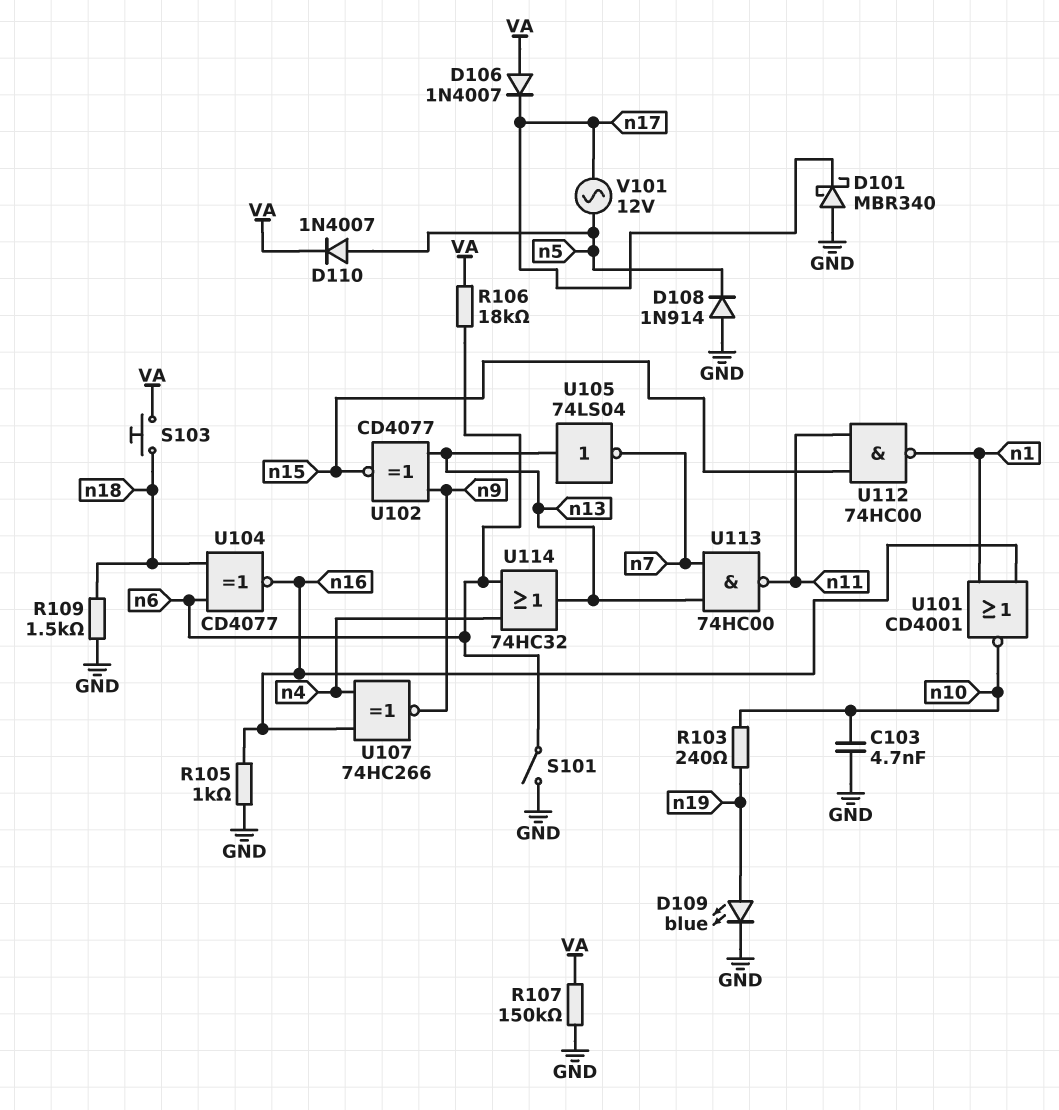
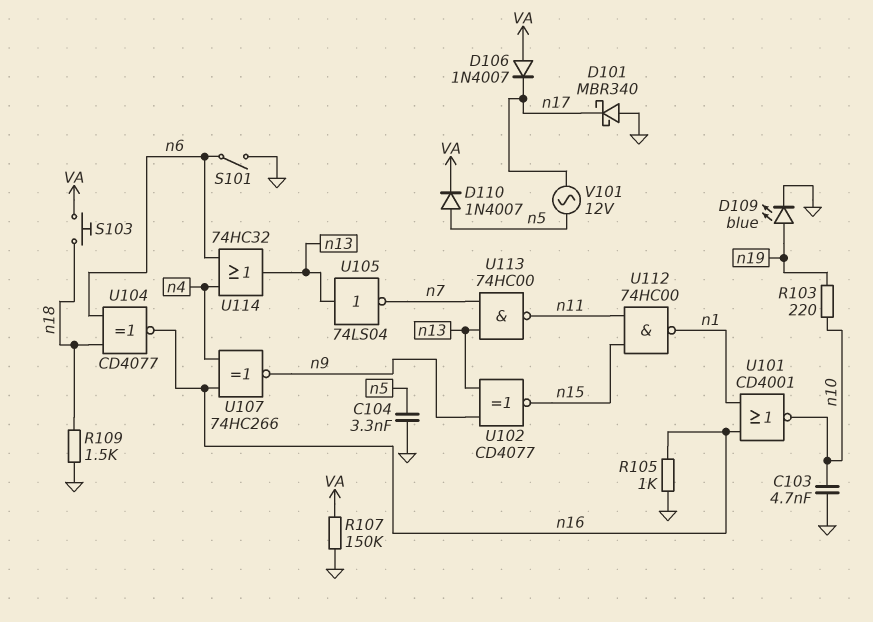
C104: none -> 3.3nF (GND, n5)
D108: diode 1N914 (A GND, K n5) -> none
R103: 240 (n10, n19) -> 220 (n10, n19)
R106: 18k (VA, n6) -> none

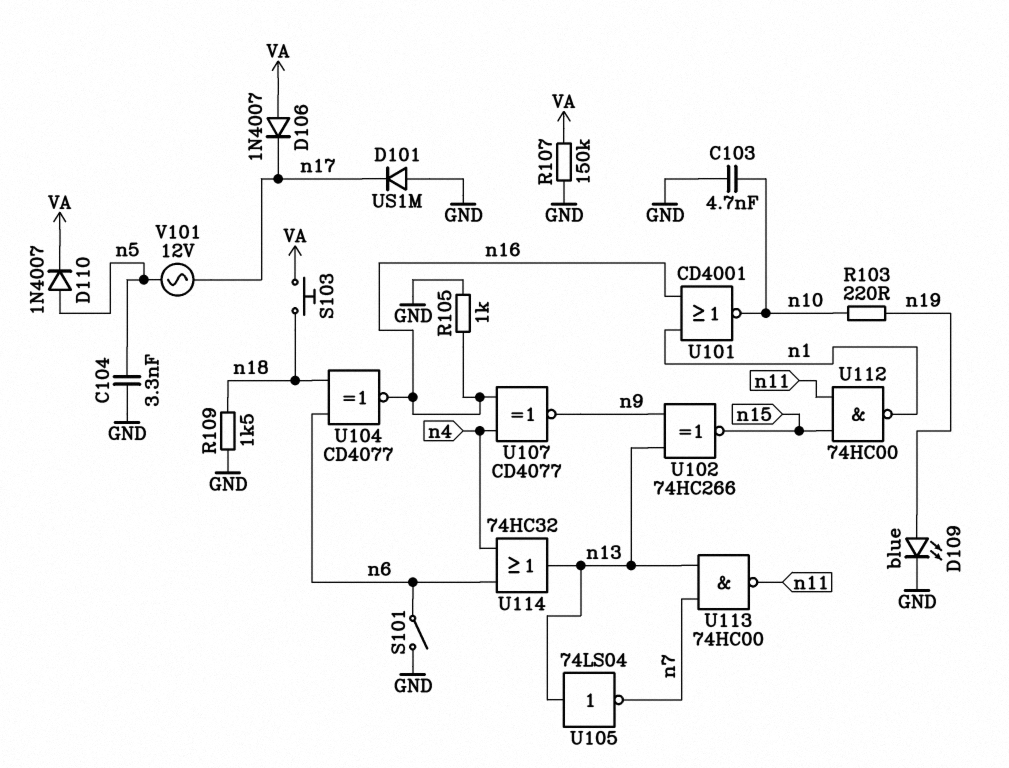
D101: schottky MBR340 (A GND, K n17) -> diode US1M (A GND, K n17)
U102: XNOR CD4077 (in n9, in n13, out n15) -> XNOR 74HC266 (in n9, in n13, out n15)
U107: XNOR 74HC266 (in n4, in n16, out n9) -> XNOR CD4077 (in n4, in n16, out n9)

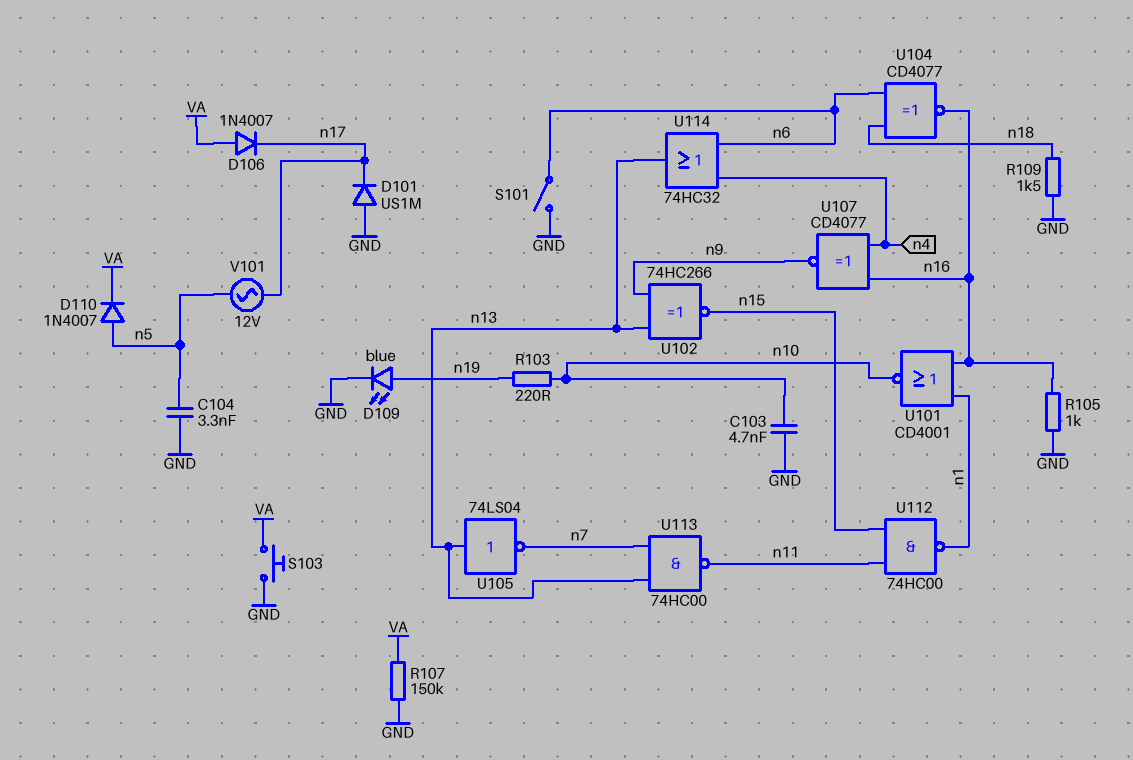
S103: button (VA, n18) -> button (GND, VA)

